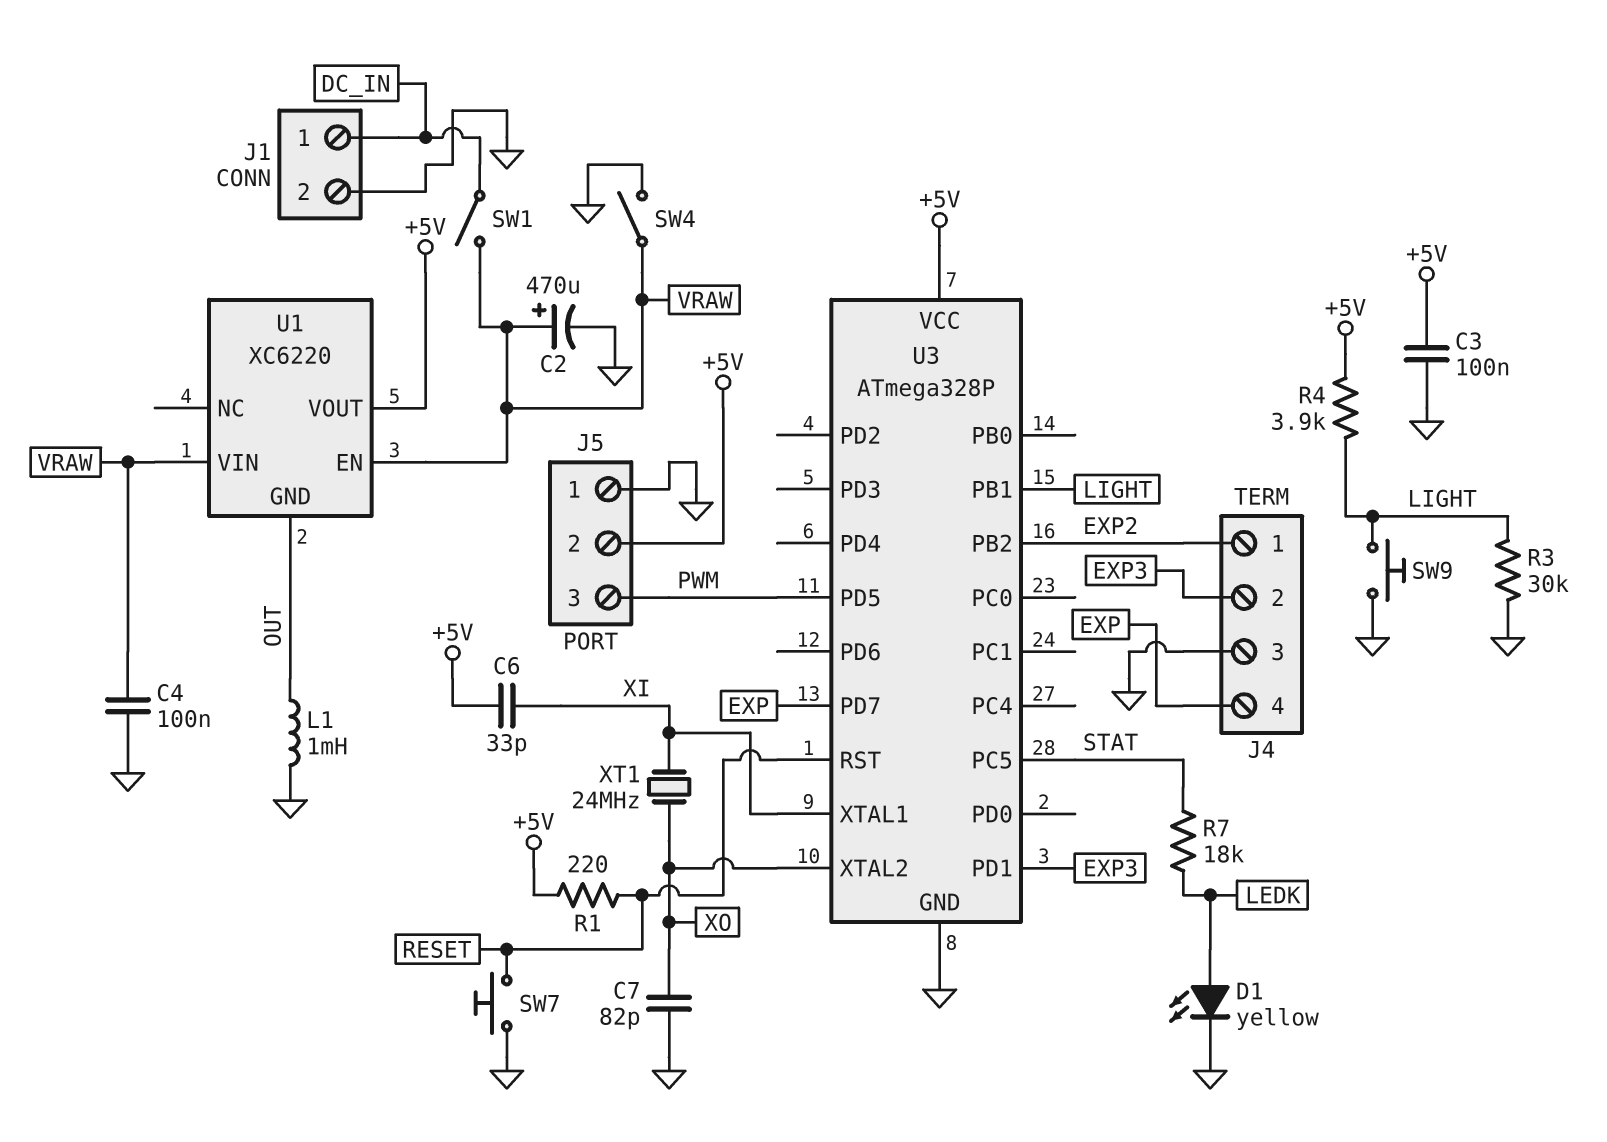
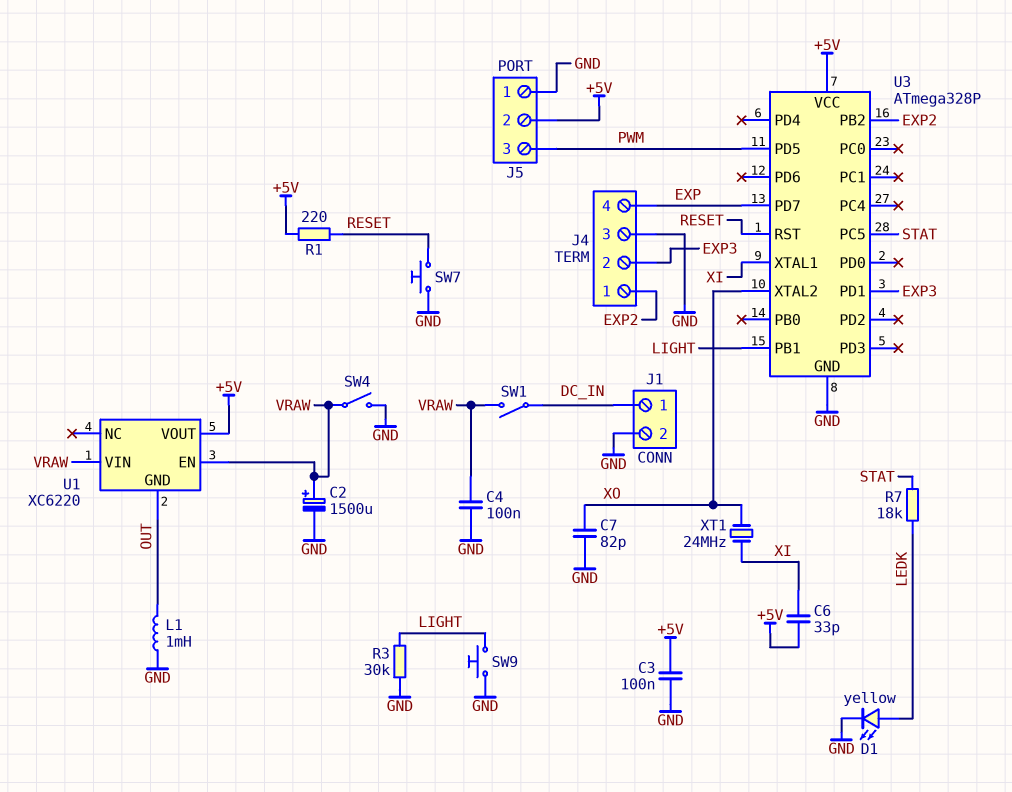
C2: 470uF (plus VRAW, minus GND) -> 1500uF (plus VRAW, minus GND)
R4: 3.9k (+5V, LIGHT) -> none

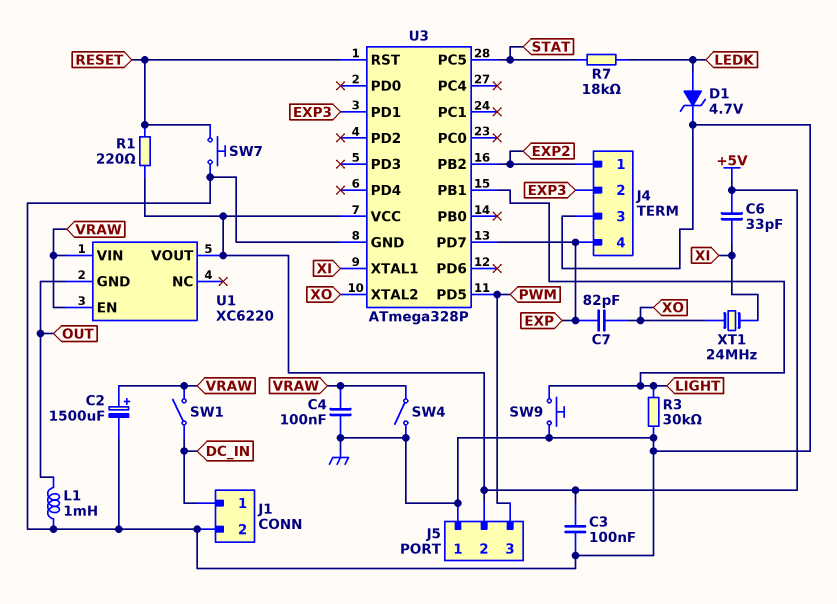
C7: 82pF (GND, XO) -> 82pF (EXP, XO)
D1: LED yellow (A LEDK, K GND) -> zener 4.7V (A LEDK, K GND)

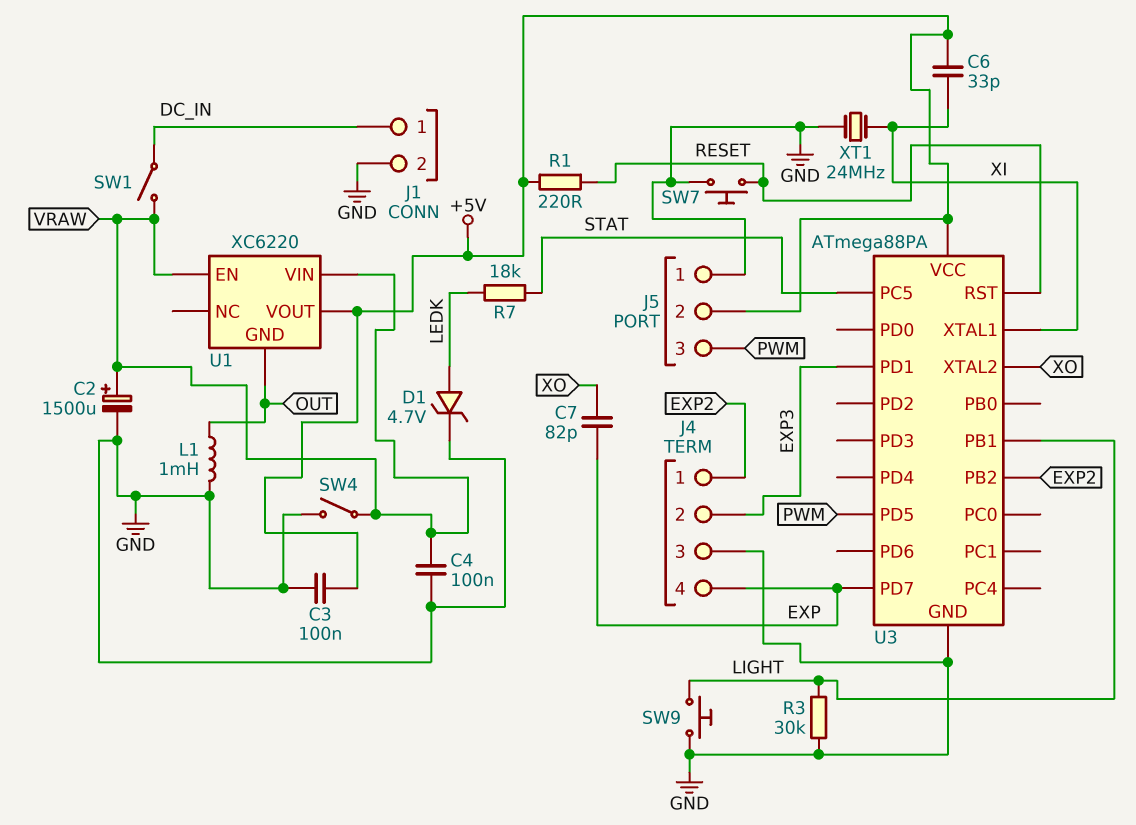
U3: ATmega328P -> ATmega88PA
XT1: 24MHz (XI, XO) -> 24MHz (GND, XI)

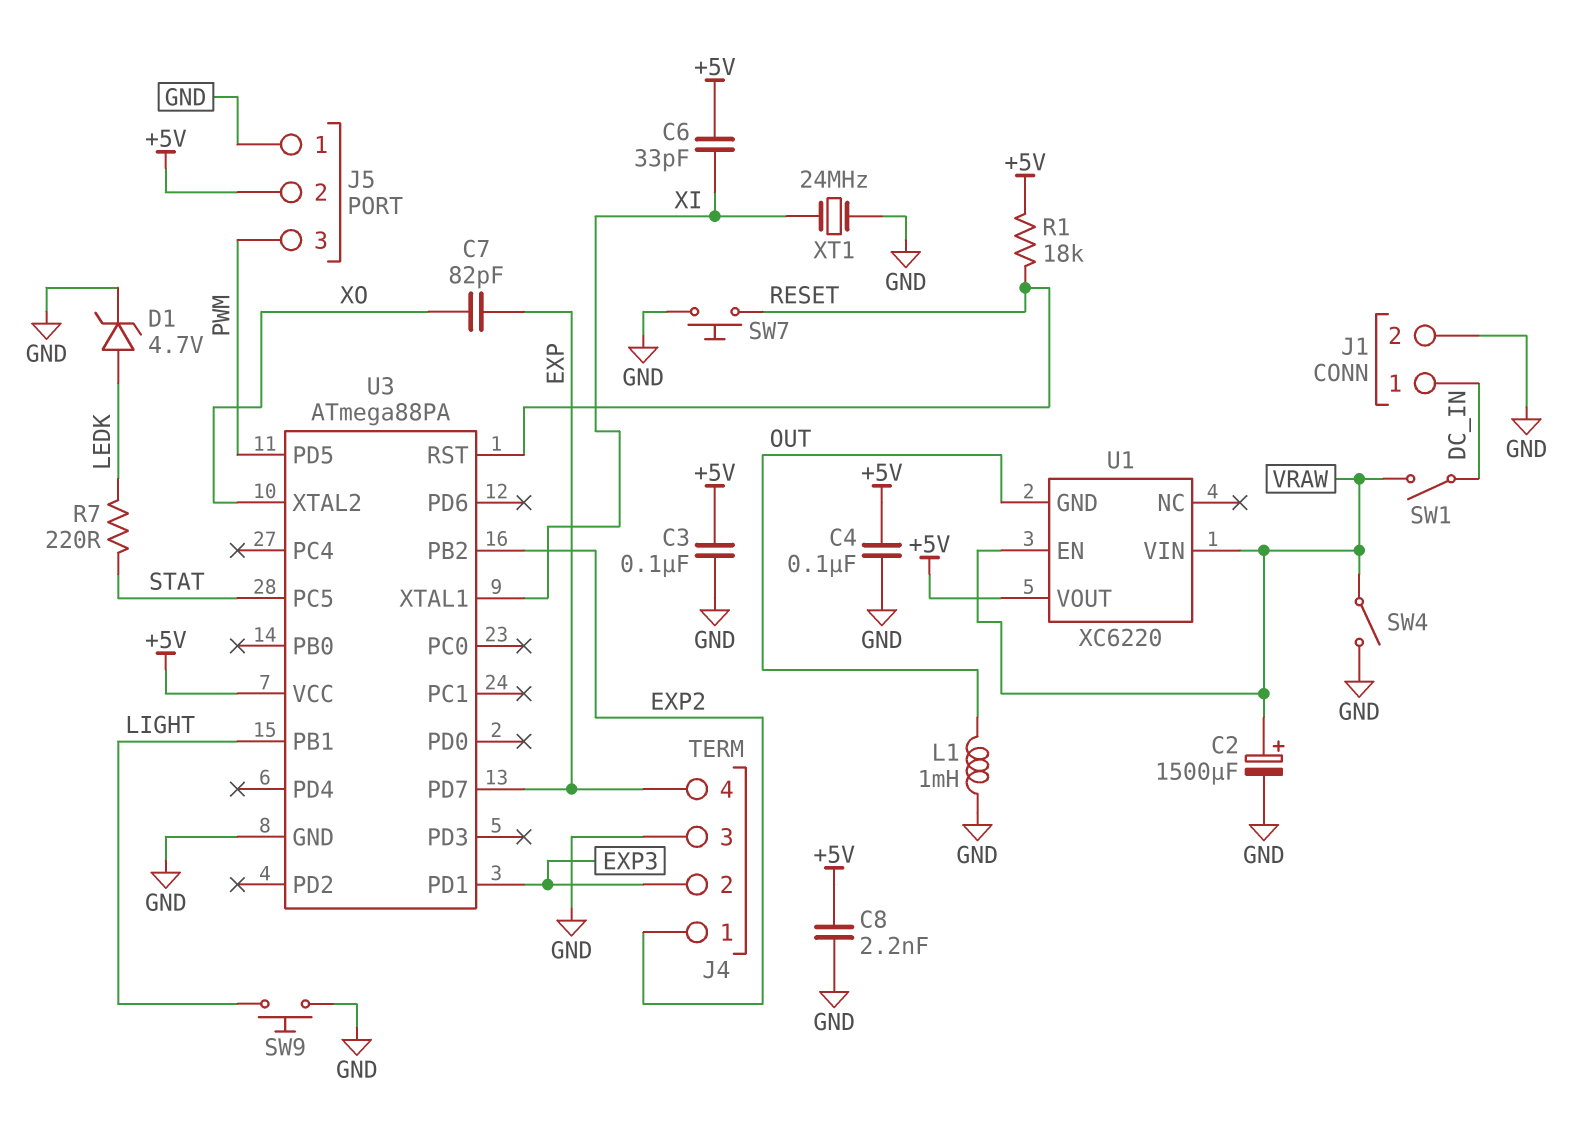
C4: 100nF (GND, VRAW) -> 100nF (+5V, GND)
C8: none -> 2.2nF (+5V, GND)
R1: 220 (+5V, RESET) -> 18k (+5V, RESET)
R3: 30k (GND, LIGHT) -> none
R7: 18k (LEDK, STAT) -> 220 (LEDK, STAT)

